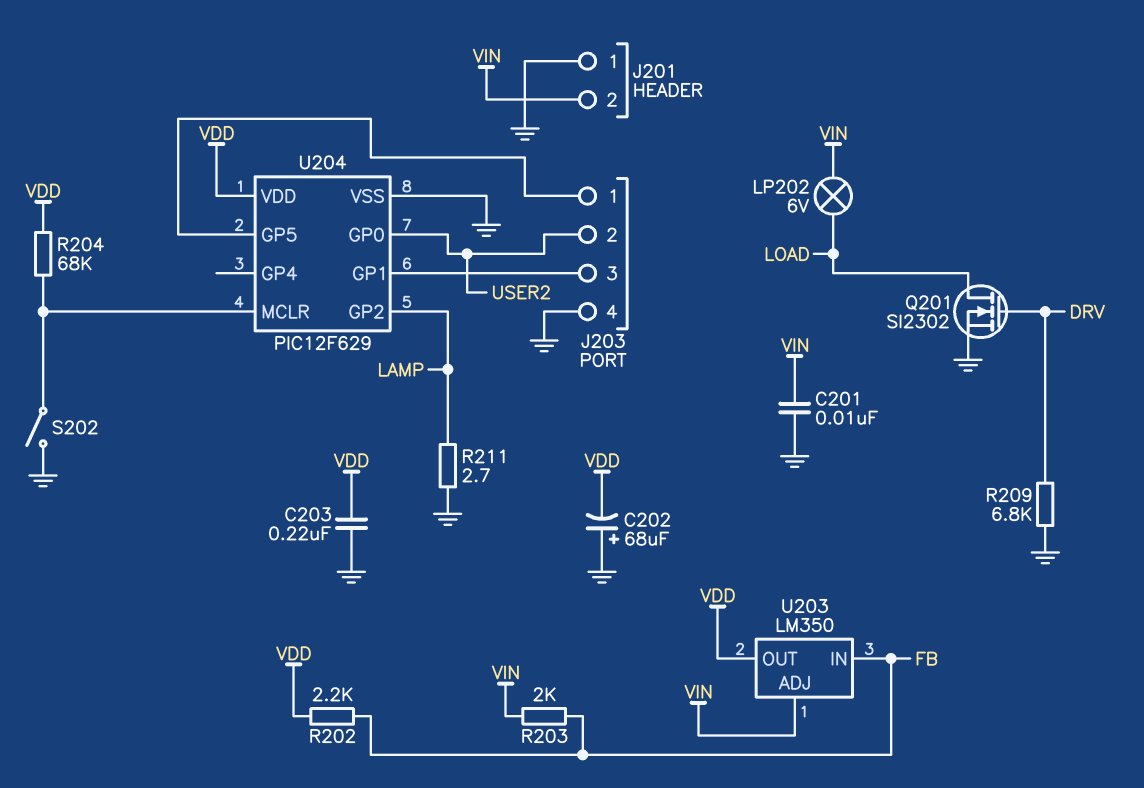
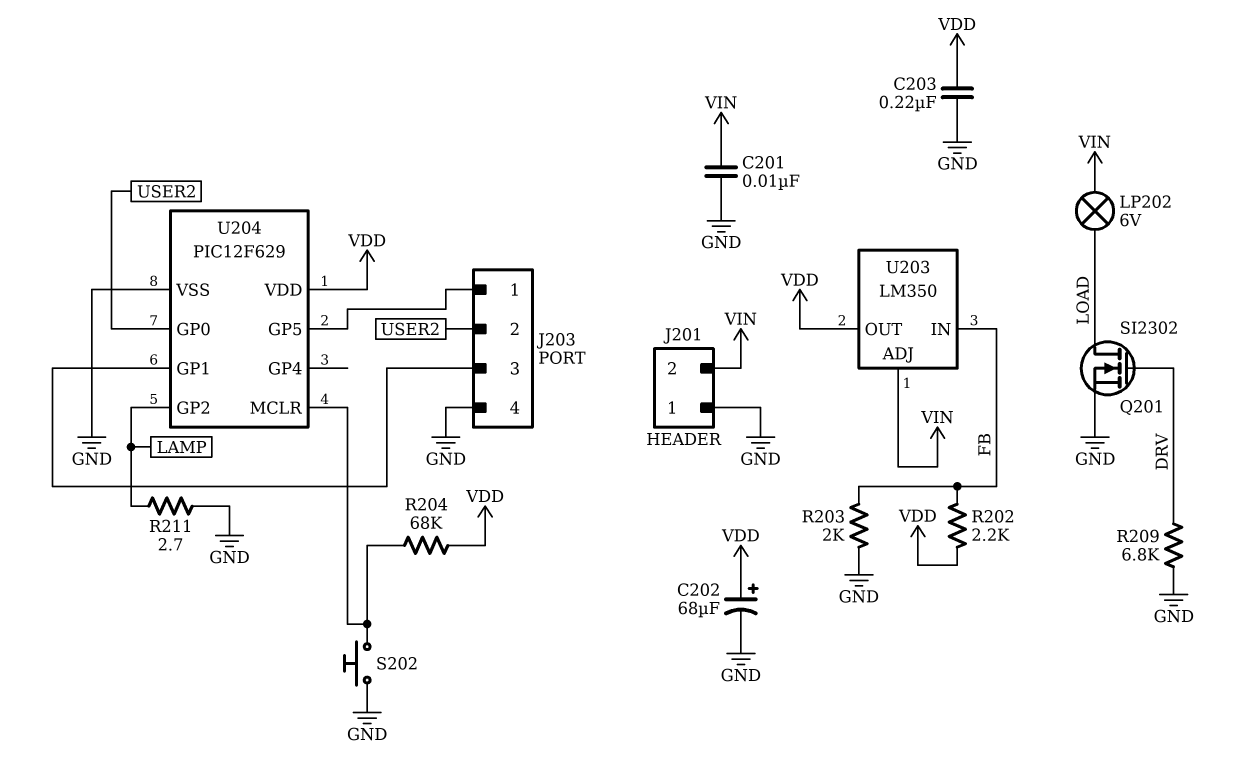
C202: 68uF (plus GND, minus VDD) -> 68uF (plus VDD, minus GND)
R203: 2k (FB, VIN) -> 2k (FB, GND)
S202: switch (GND, U204/MCLR) -> button (GND, U204/MCLR)

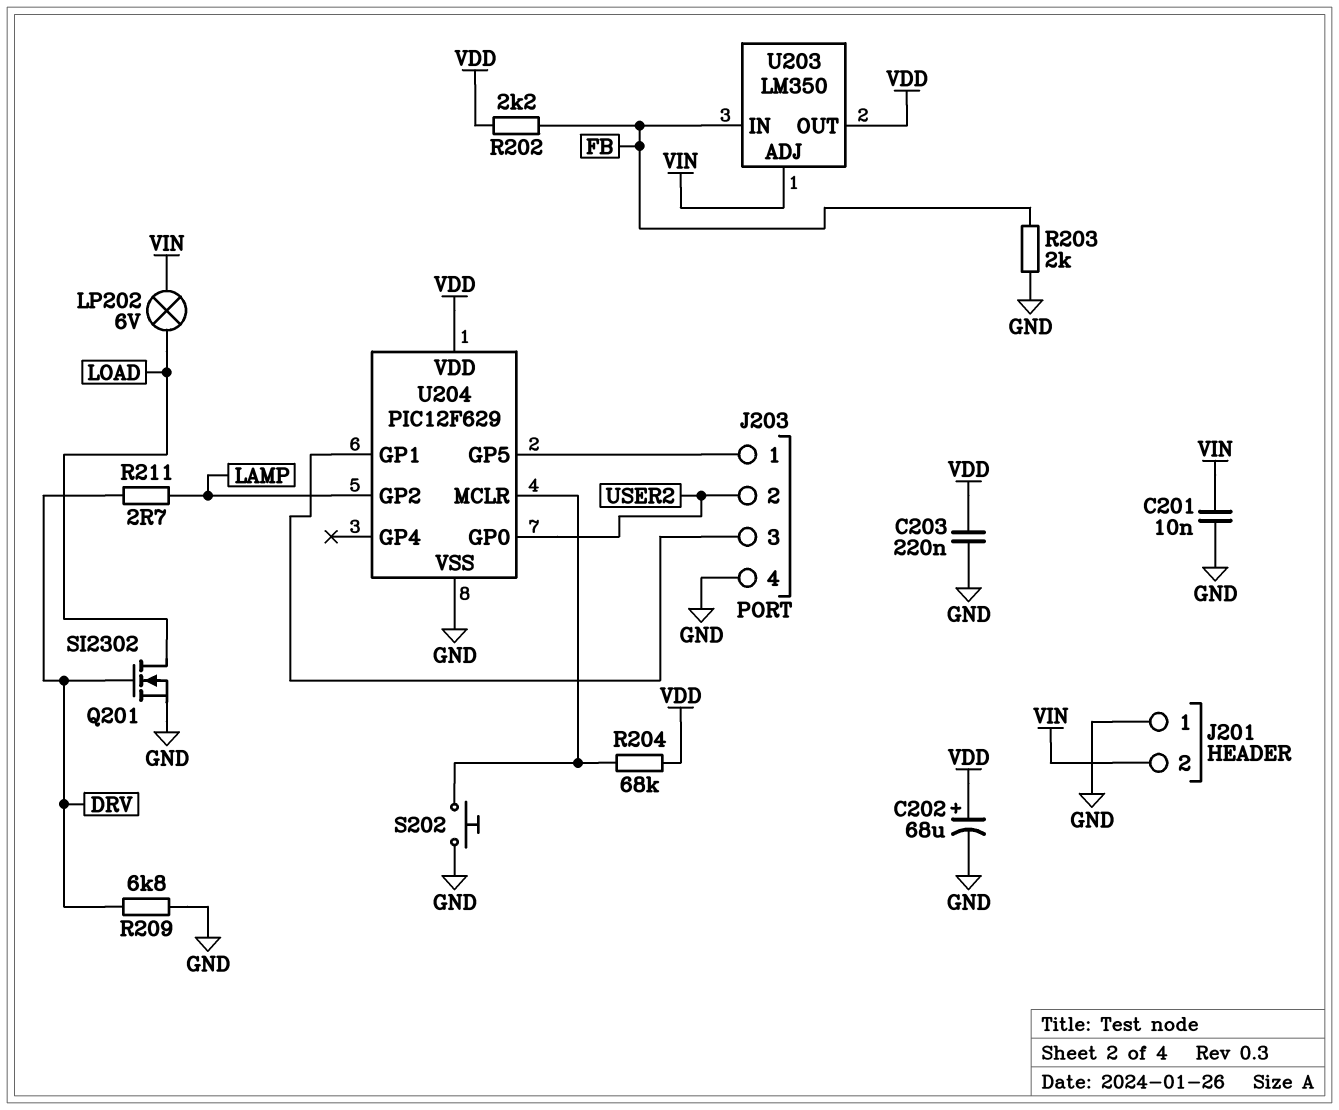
R211: 2.7 (GND, LAMP) -> 2.7 (DRV, LAMP)

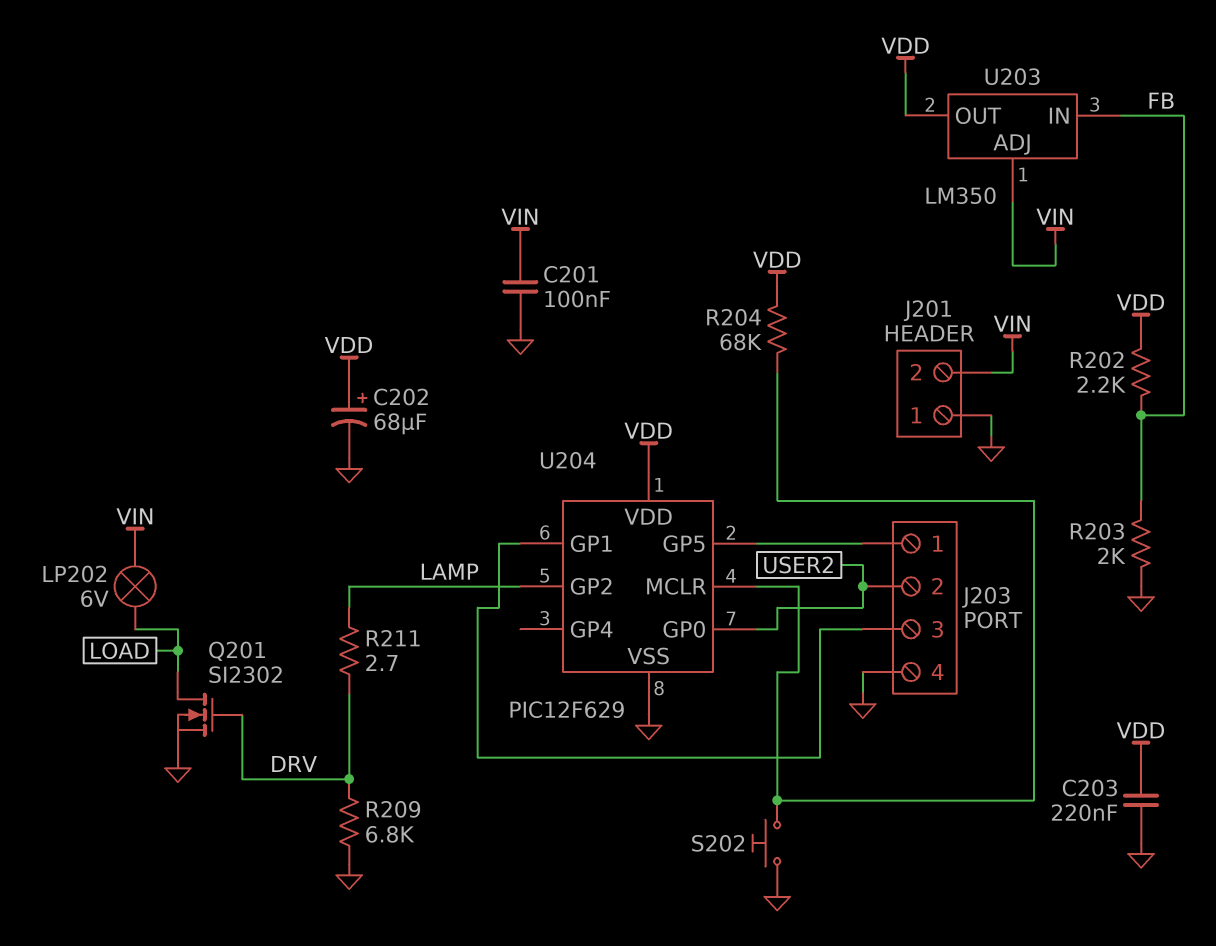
C201: 10nF (GND, VIN) -> 100nF (GND, VIN)

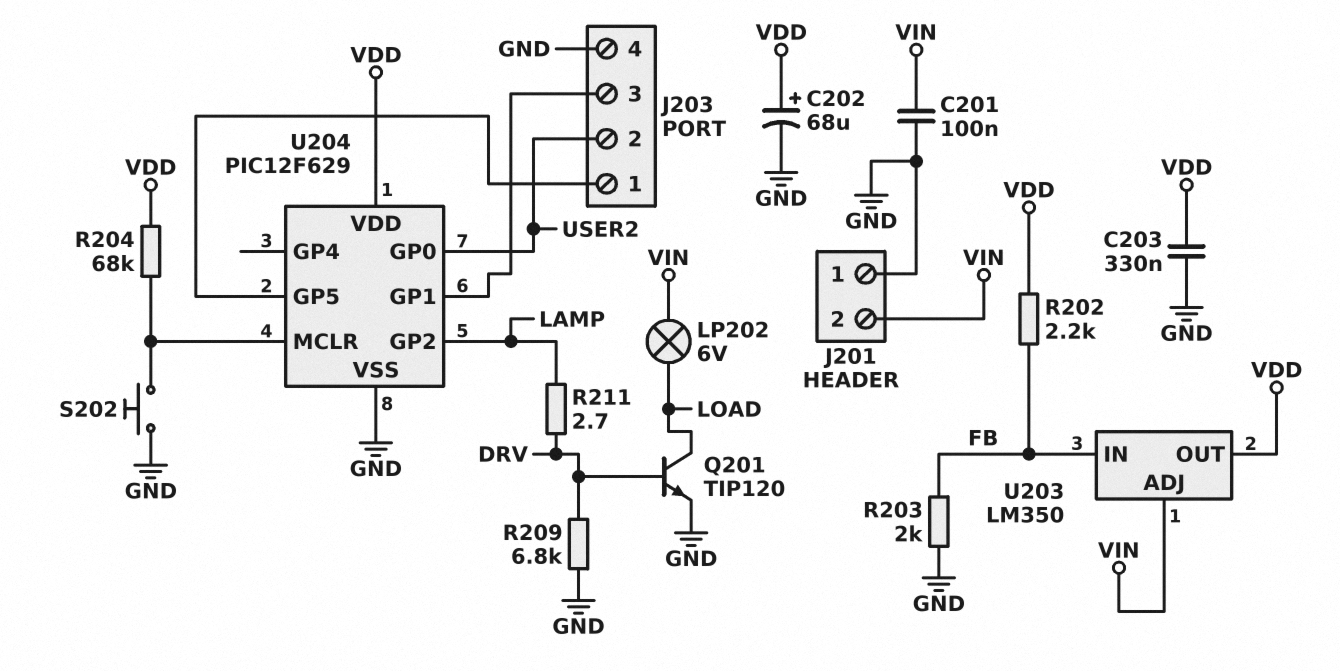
C203: 220nF (GND, VDD) -> 330nF (GND, VDD)
Q201: NMOS SI2302 (G DRV, D LOAD, S GND) -> NPN TIP120 (B DRV, C LOAD, E GND)

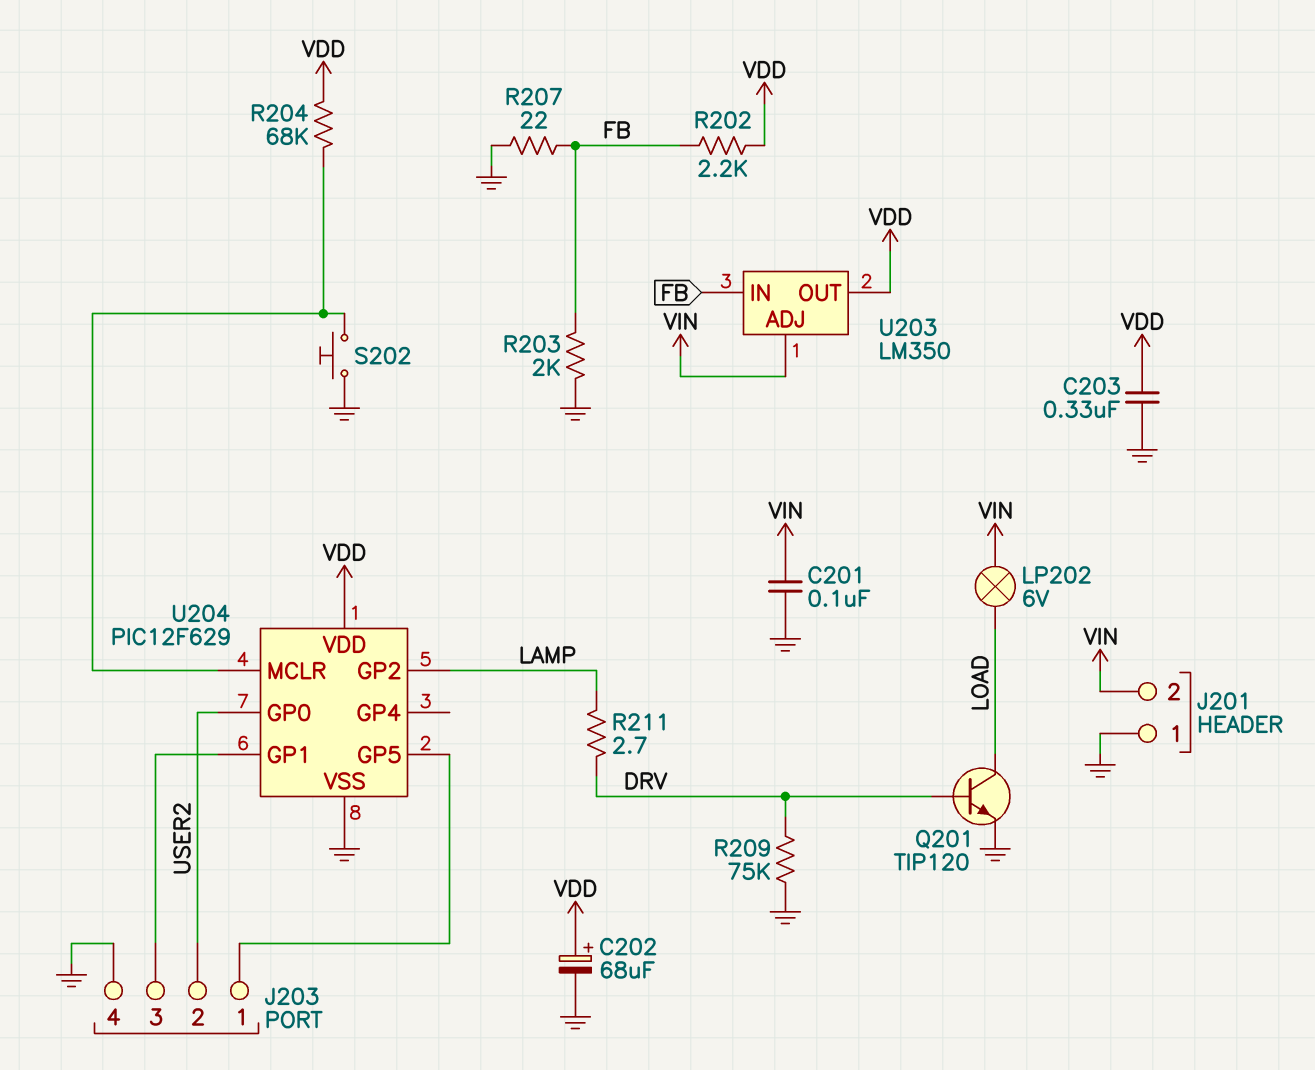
R207: none -> 22 (FB, GND)
R209: 6.8k (DRV, GND) -> 75k (DRV, GND)

